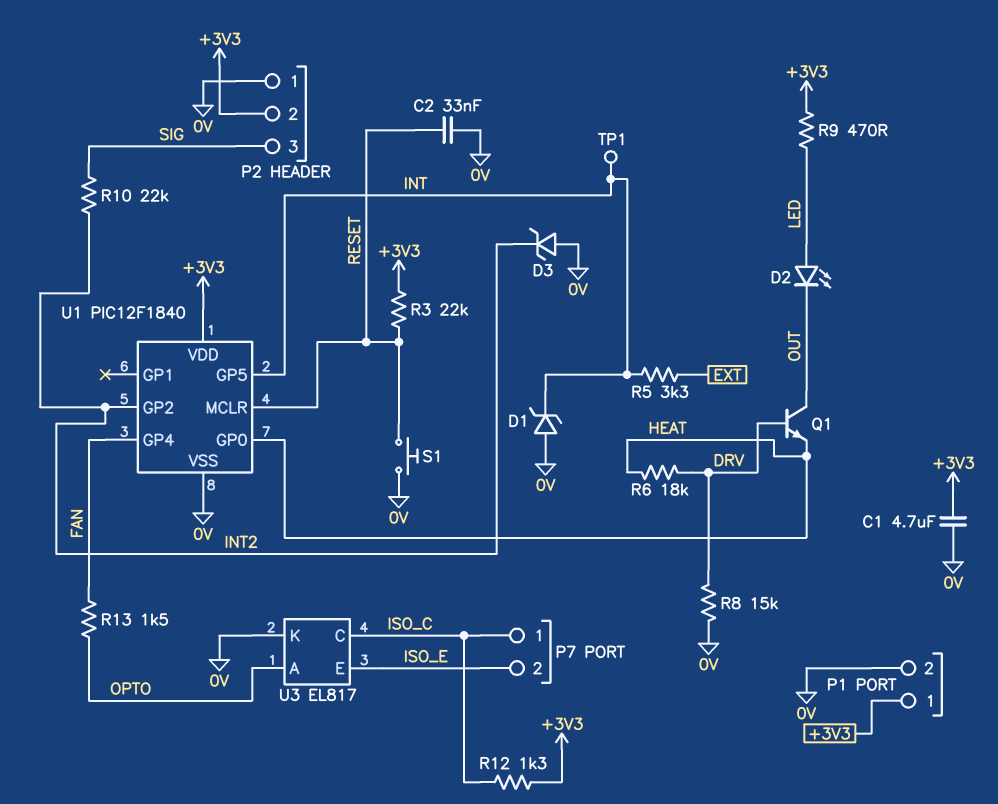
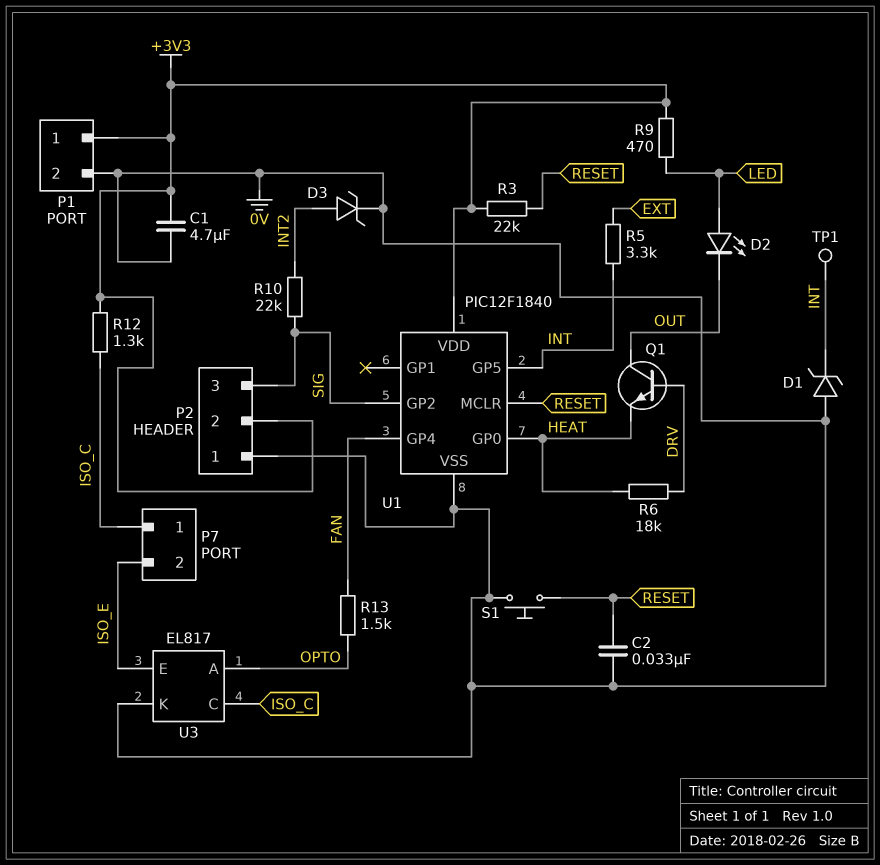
D3: zener (A 0V, K INT2) -> zener (A INT2, K 0V)
R8: 15k (0V, DRV) -> none
U1 pin GP2: INT2 -> SIG

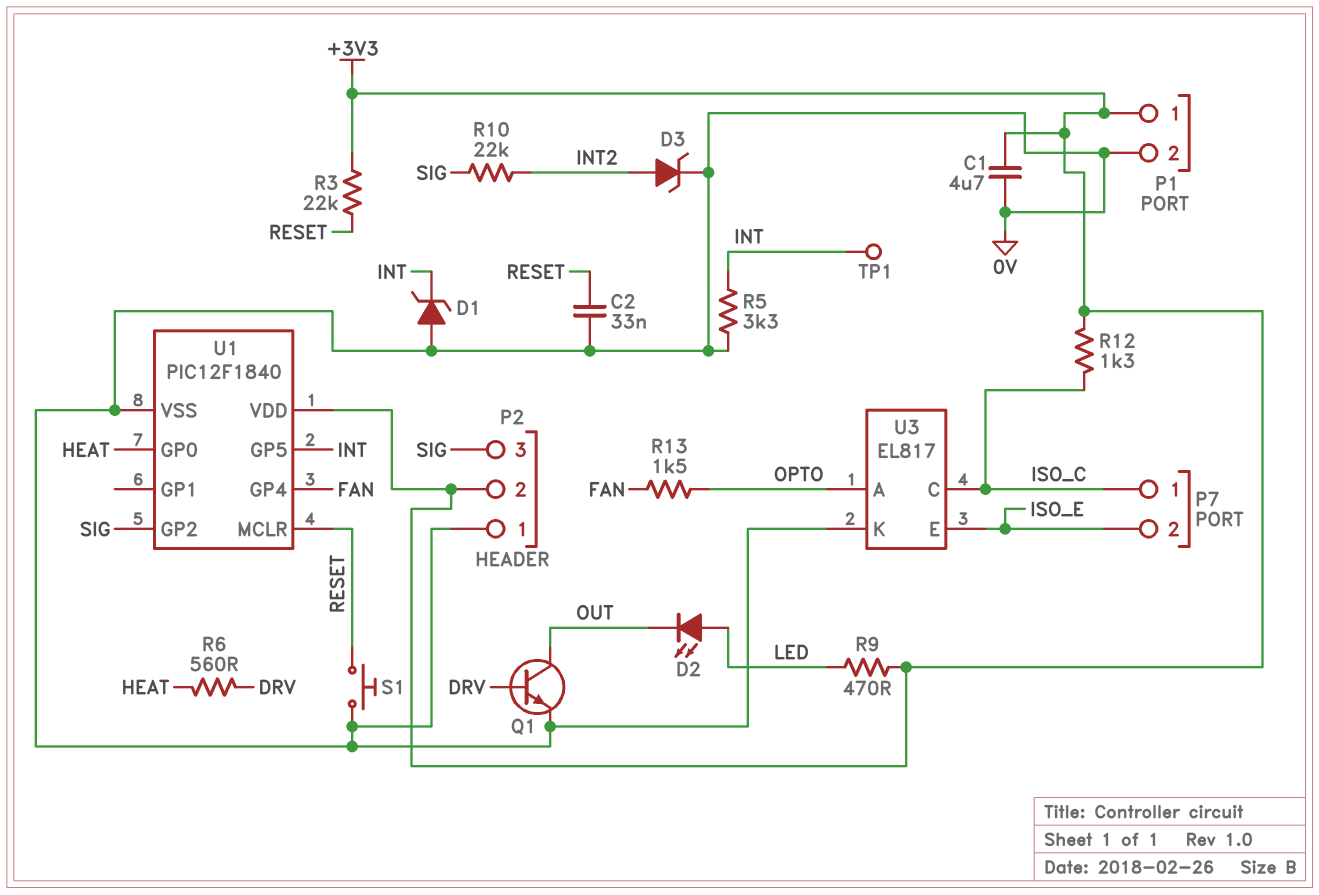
Q1: NPN (B DRV, C OUT, E HEAT) -> NPN (B DRV, C OUT, E 0V)
R5: 3.3k (EXT, INT) -> 3.3k (0V, INT)
R6: 18k (DRV, HEAT) -> 560 (DRV, HEAT)

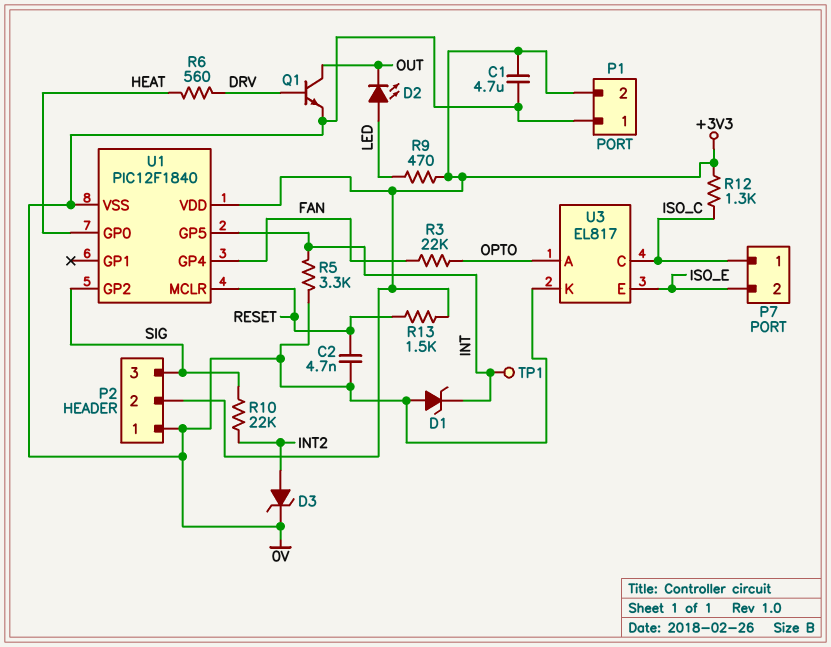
C2: 33nF (0V, RESET) -> 4.7nF (0V, RESET)
P1 pin 1: +3V3 -> 0V
P1 pin 2: 0V -> +3V3
R3: 22k (+3V3, RESET) -> 22k (FAN, OPTO)
R13: 1.5k (FAN, OPTO) -> 1.5k (+3V3, RESET)
S1: button (0V, RESET) -> none

